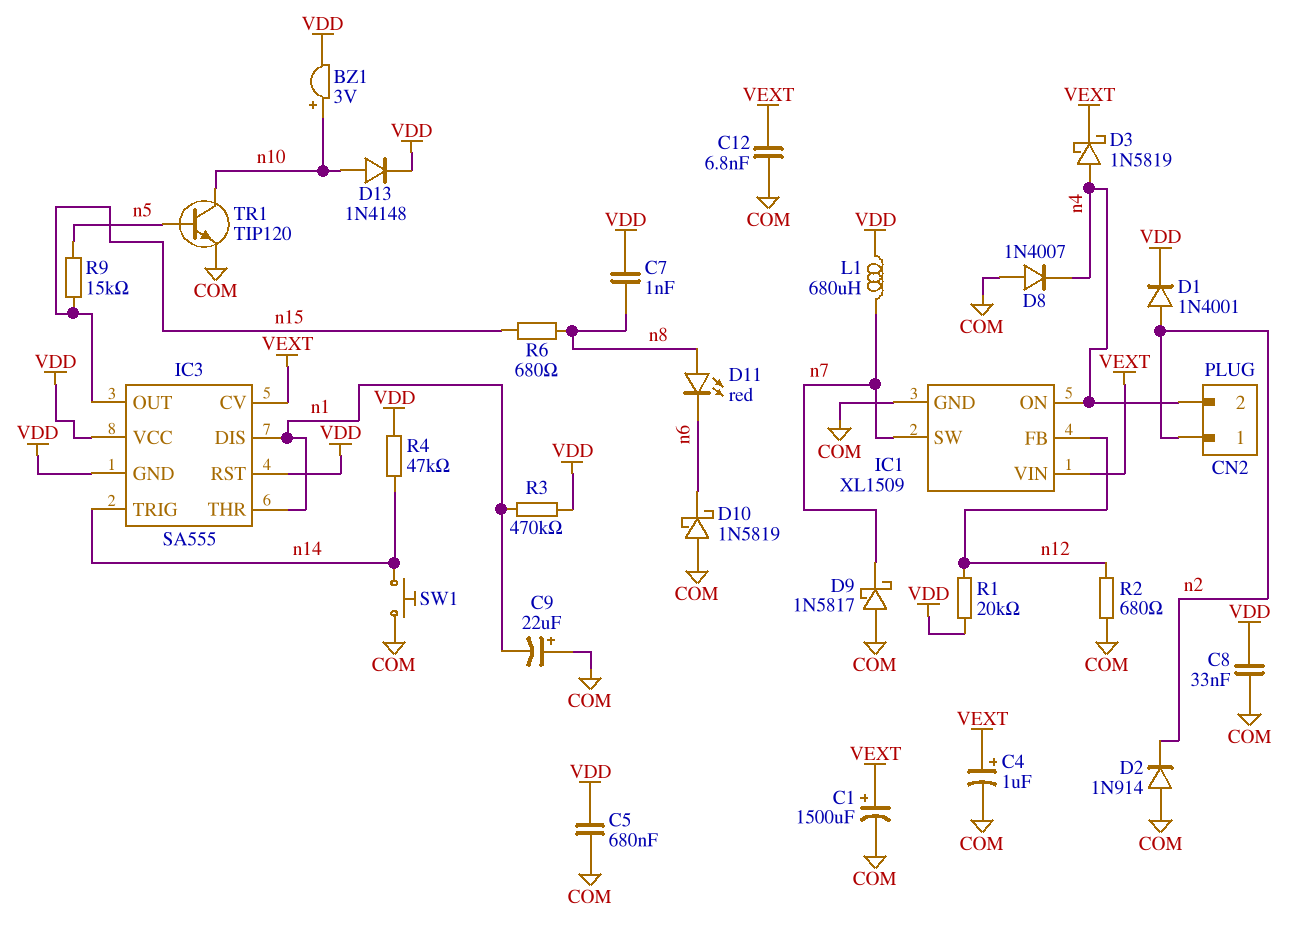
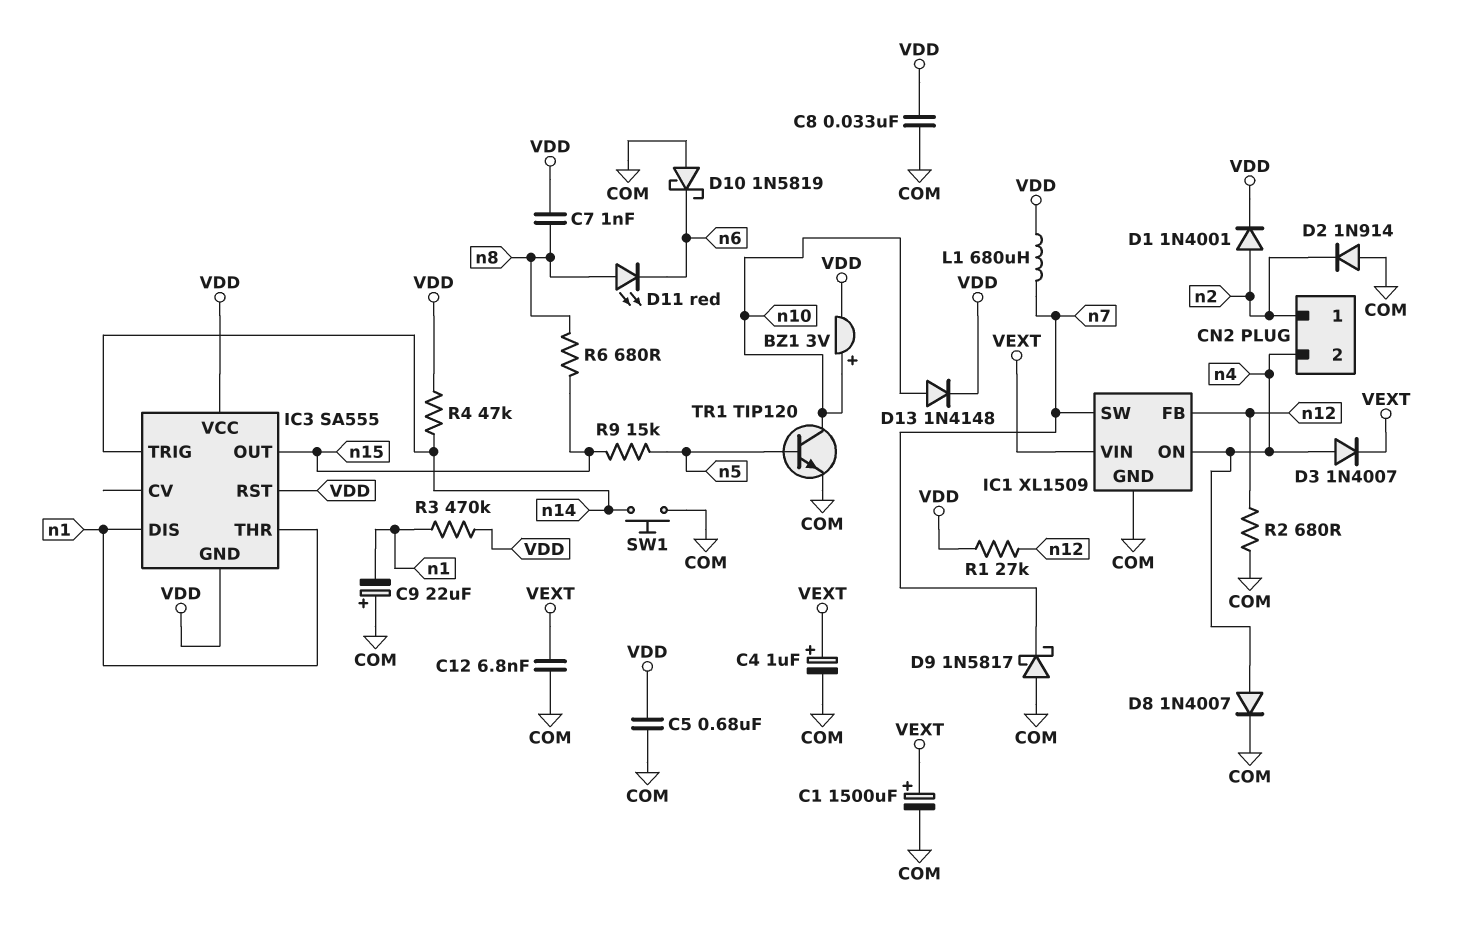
D3: schottky 1N5819 (A n4, K VEXT) -> diode 1N4007 (A n4, K VEXT)
D8: diode 1N4007 (A COM, K n4) -> diode 1N4007 (A n4, K COM)
IC3 pin CV: VEXT -> none
R1: 20k (VDD, n12) -> 27k (VDD, n12)

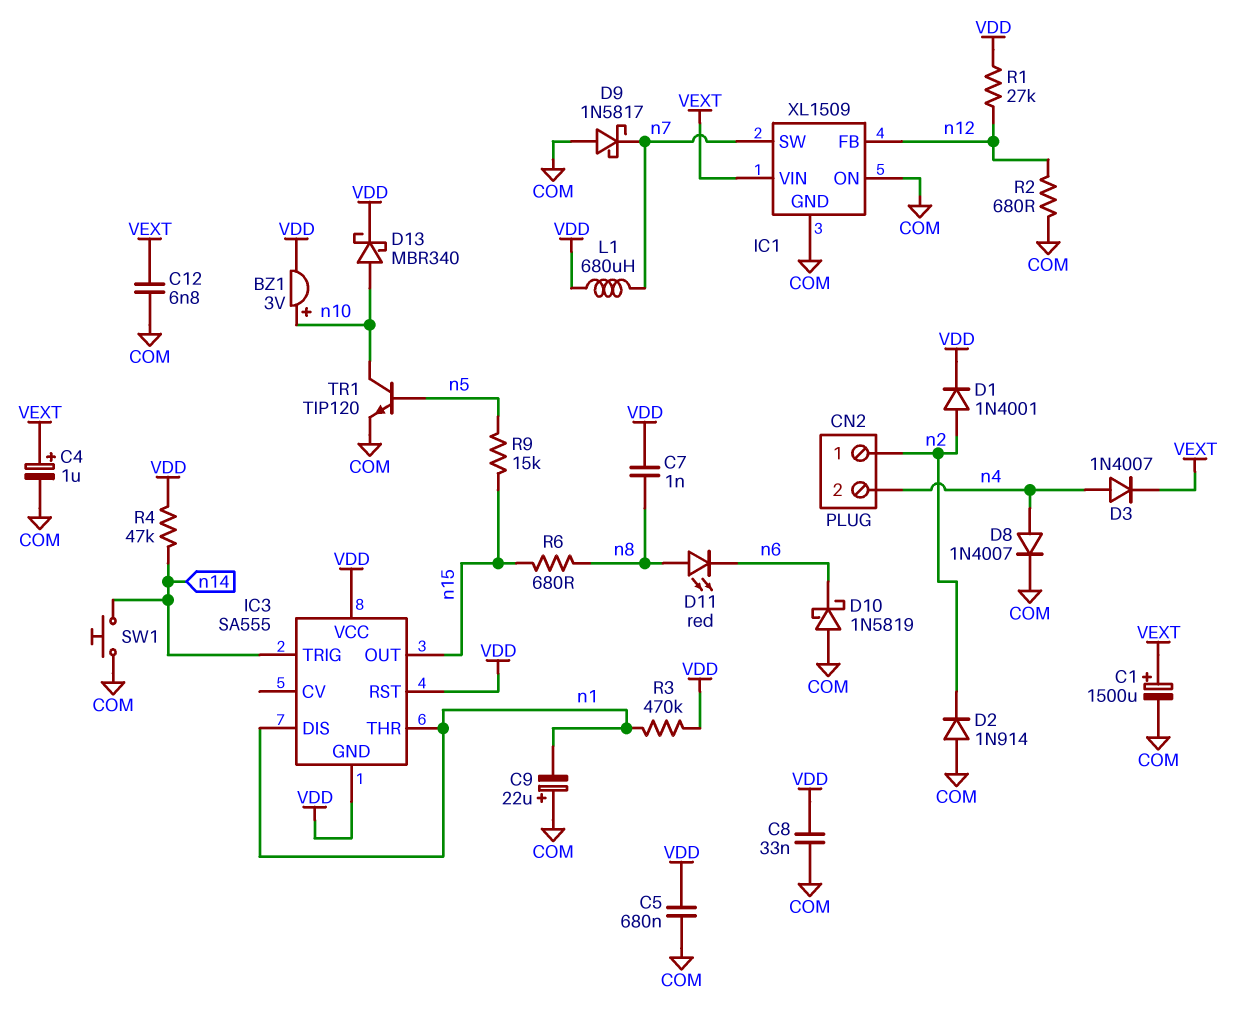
D13: diode 1N4148 (A n10, K VDD) -> schottky MBR340 (A n10, K VDD)
IC1 pin ON: n4 -> COM

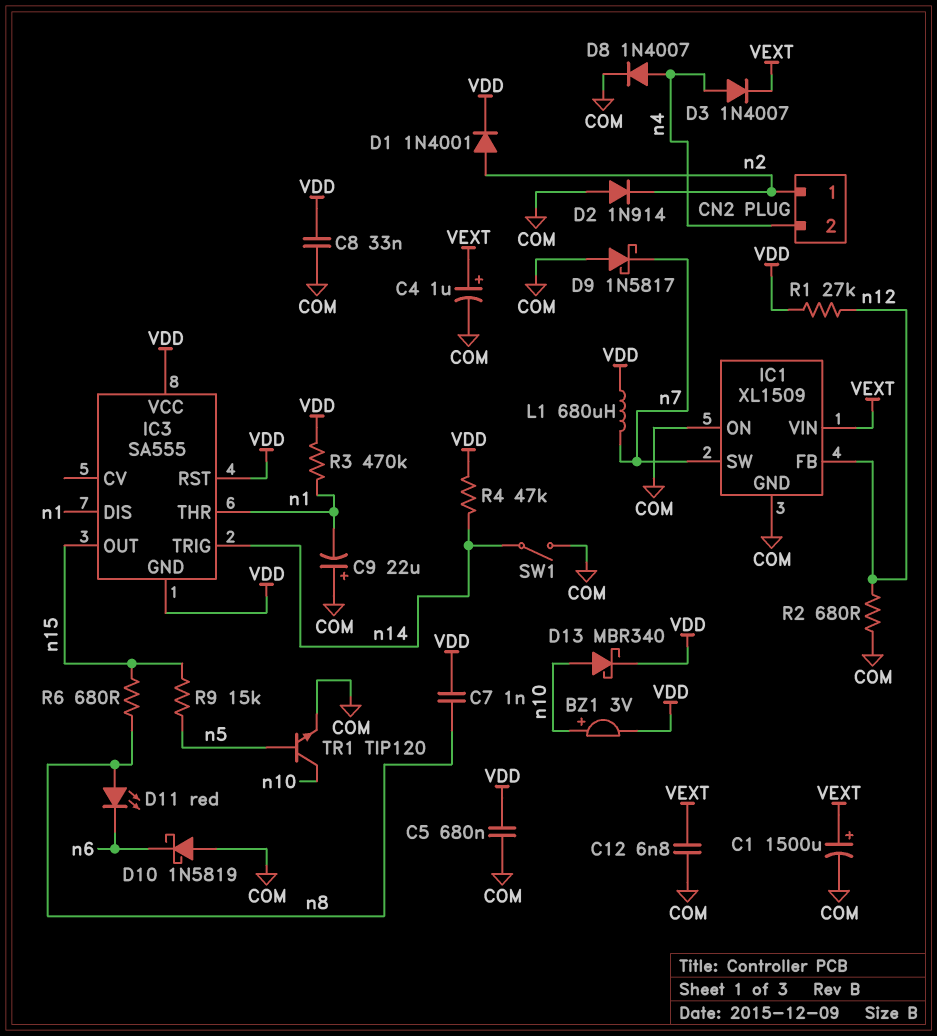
SW1: button (COM, n14) -> switch (COM, n14)

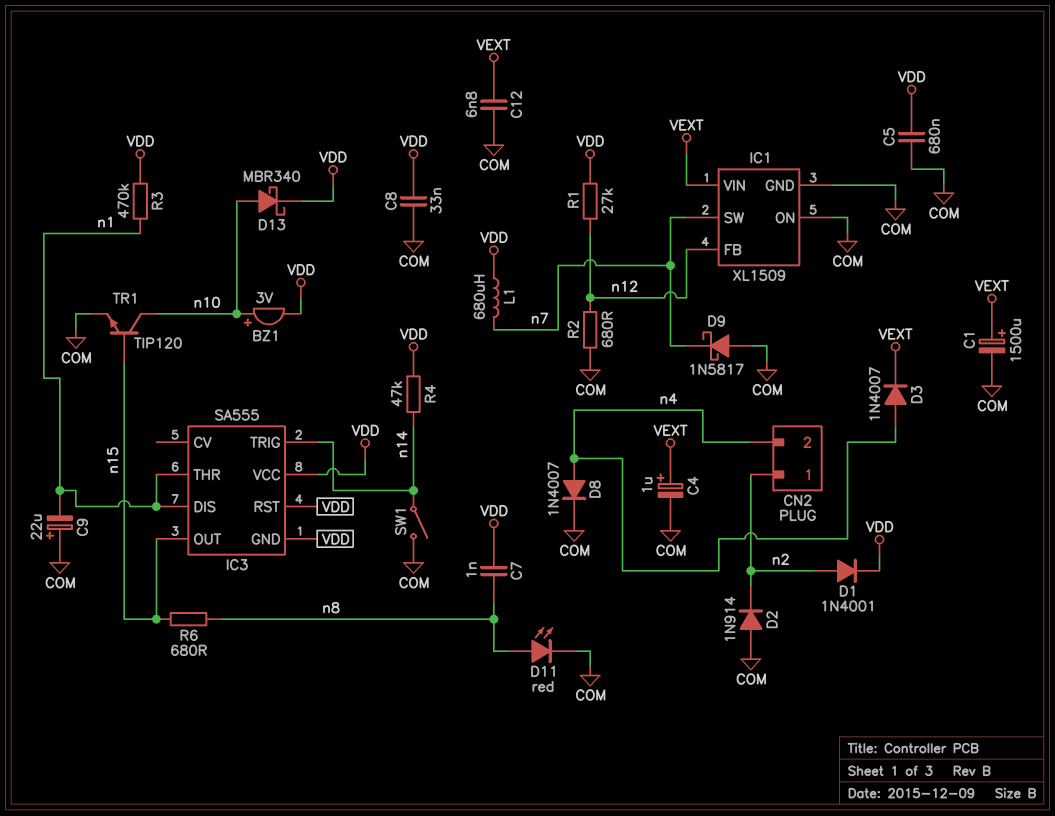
D10: schottky 1N5819 (A COM, K n6) -> none
D11: LED red (A n8, K n6) -> LED red (A n8, K COM)
R9: 15k (n5, n15) -> none
TR1: NPN TIP120 (B n5, C n10, E COM) -> NPN TIP120 (B n15, C n10, E COM)

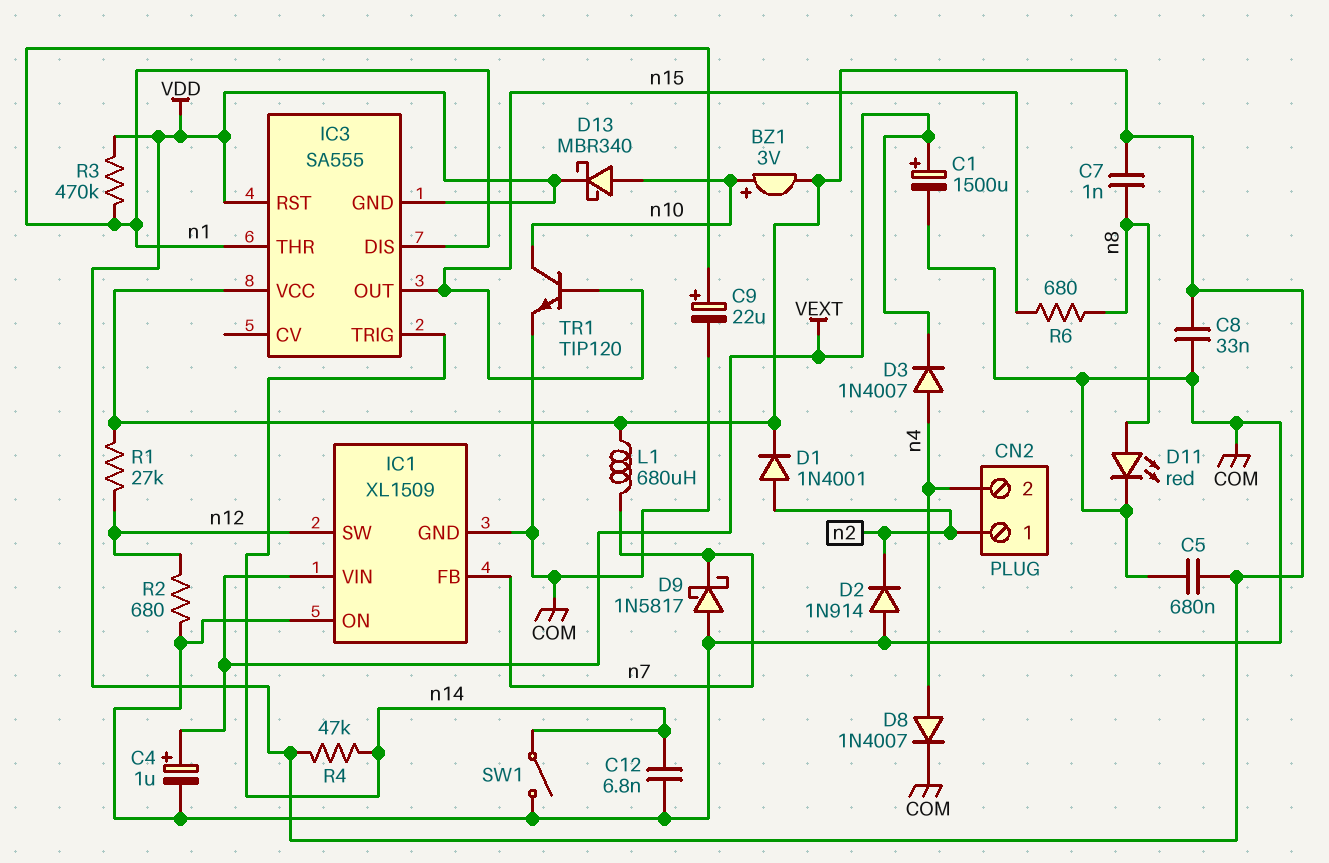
C9: 22uF (plus COM, minus n1) -> 22uF (plus n1, minus COM)
C12: 6.8nF (COM, VEXT) -> 6.8nF (COM, n14)
IC1 pin FB: n12 -> n7
IC1 pin SW: n7 -> n12

